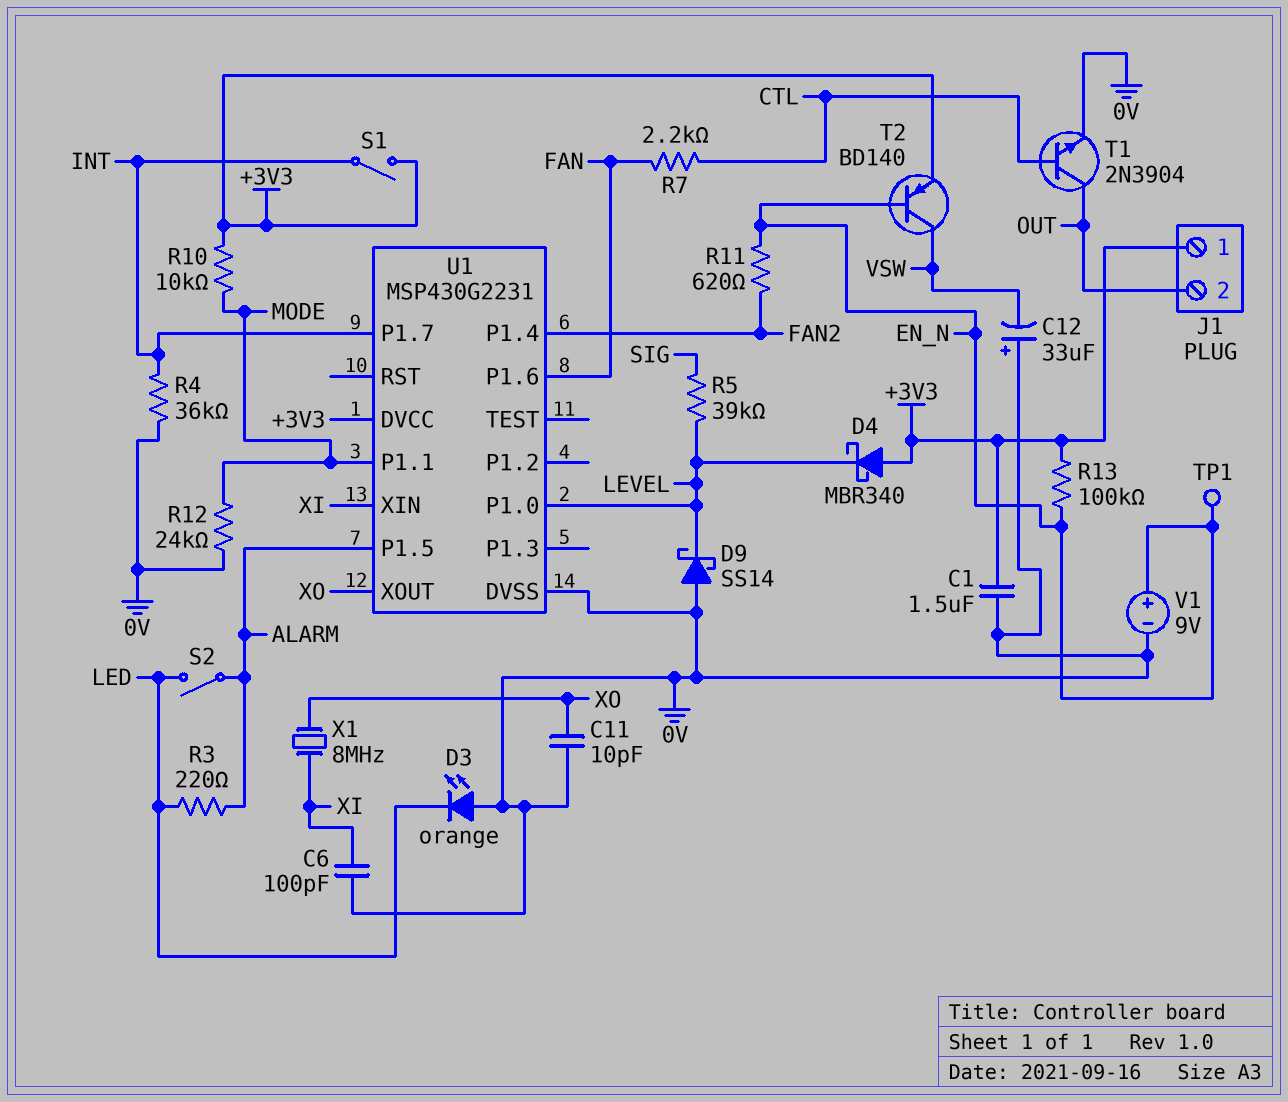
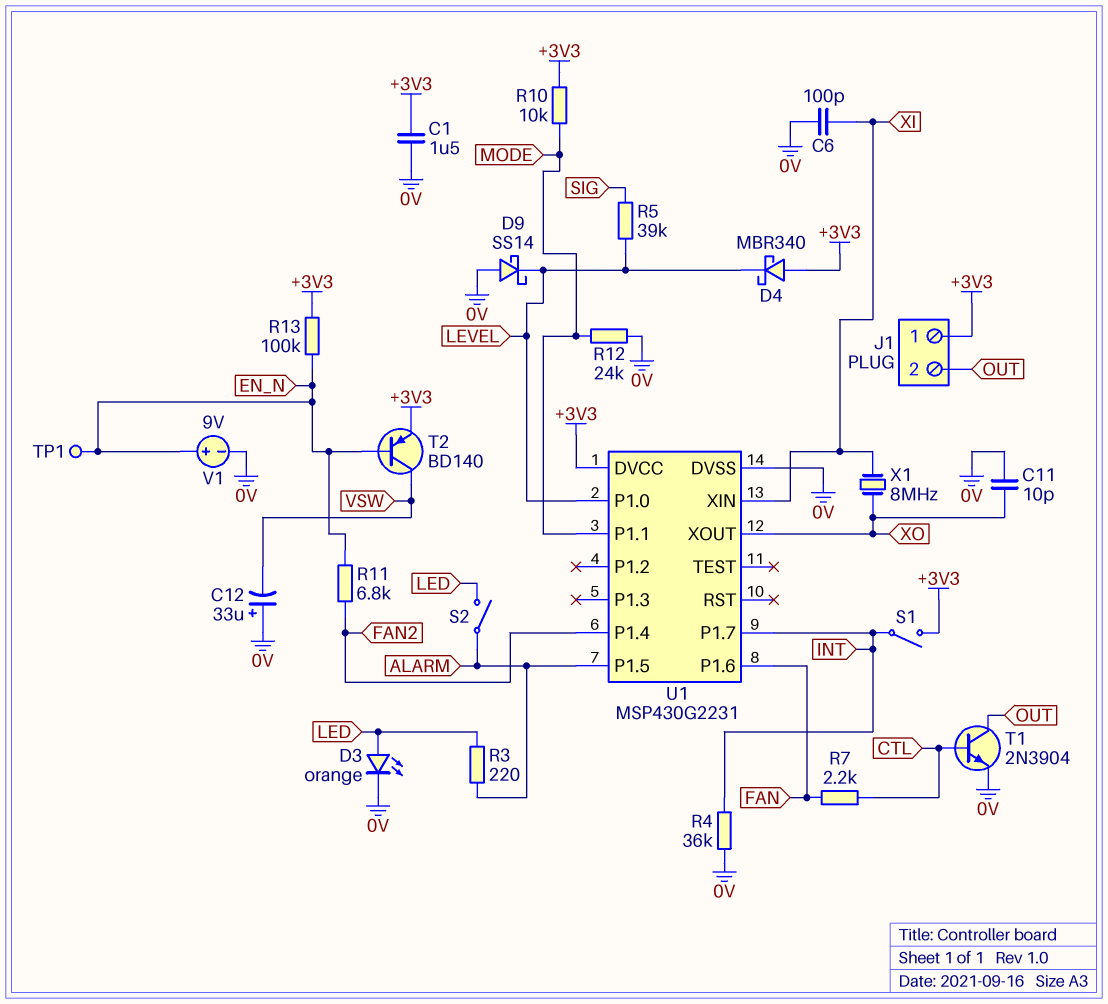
D3: LED orange (A 0V, K LED) -> LED orange (A LED, K 0V)
R11: 620 (EN_N, FAN2) -> 6.8k (EN_N, FAN2)

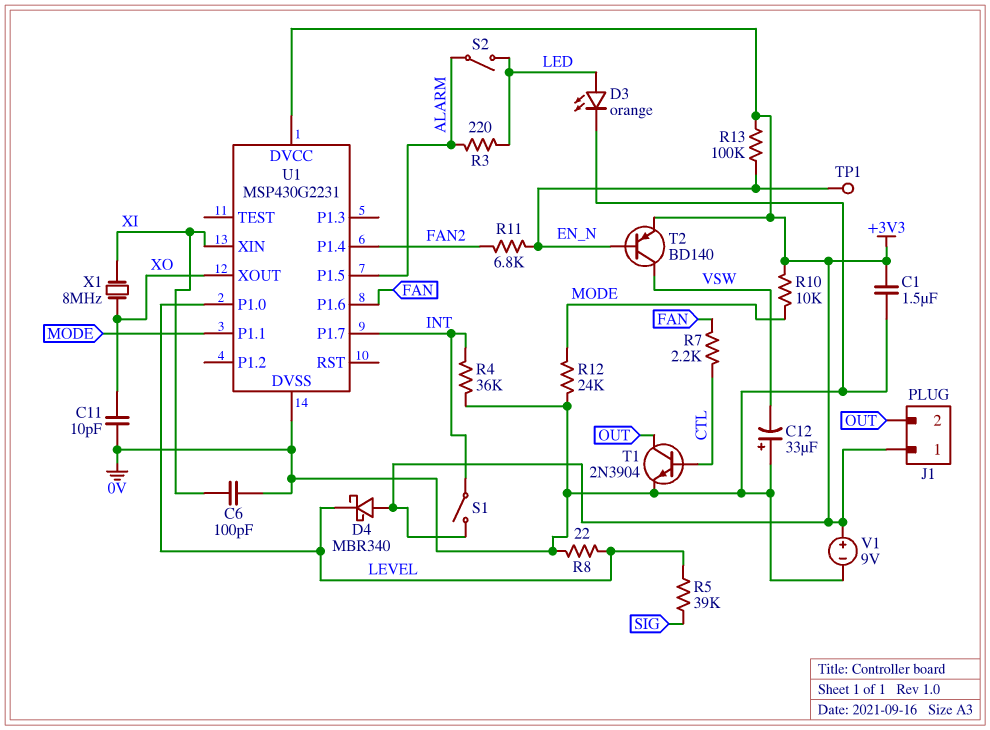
D9: schottky SS14 (A 0V, K LEVEL) -> none
R8: none -> 22 (0V, LEVEL)
V1: 9V (plus EN_N, minus 0V) -> 9V (plus +3V3, minus 0V)

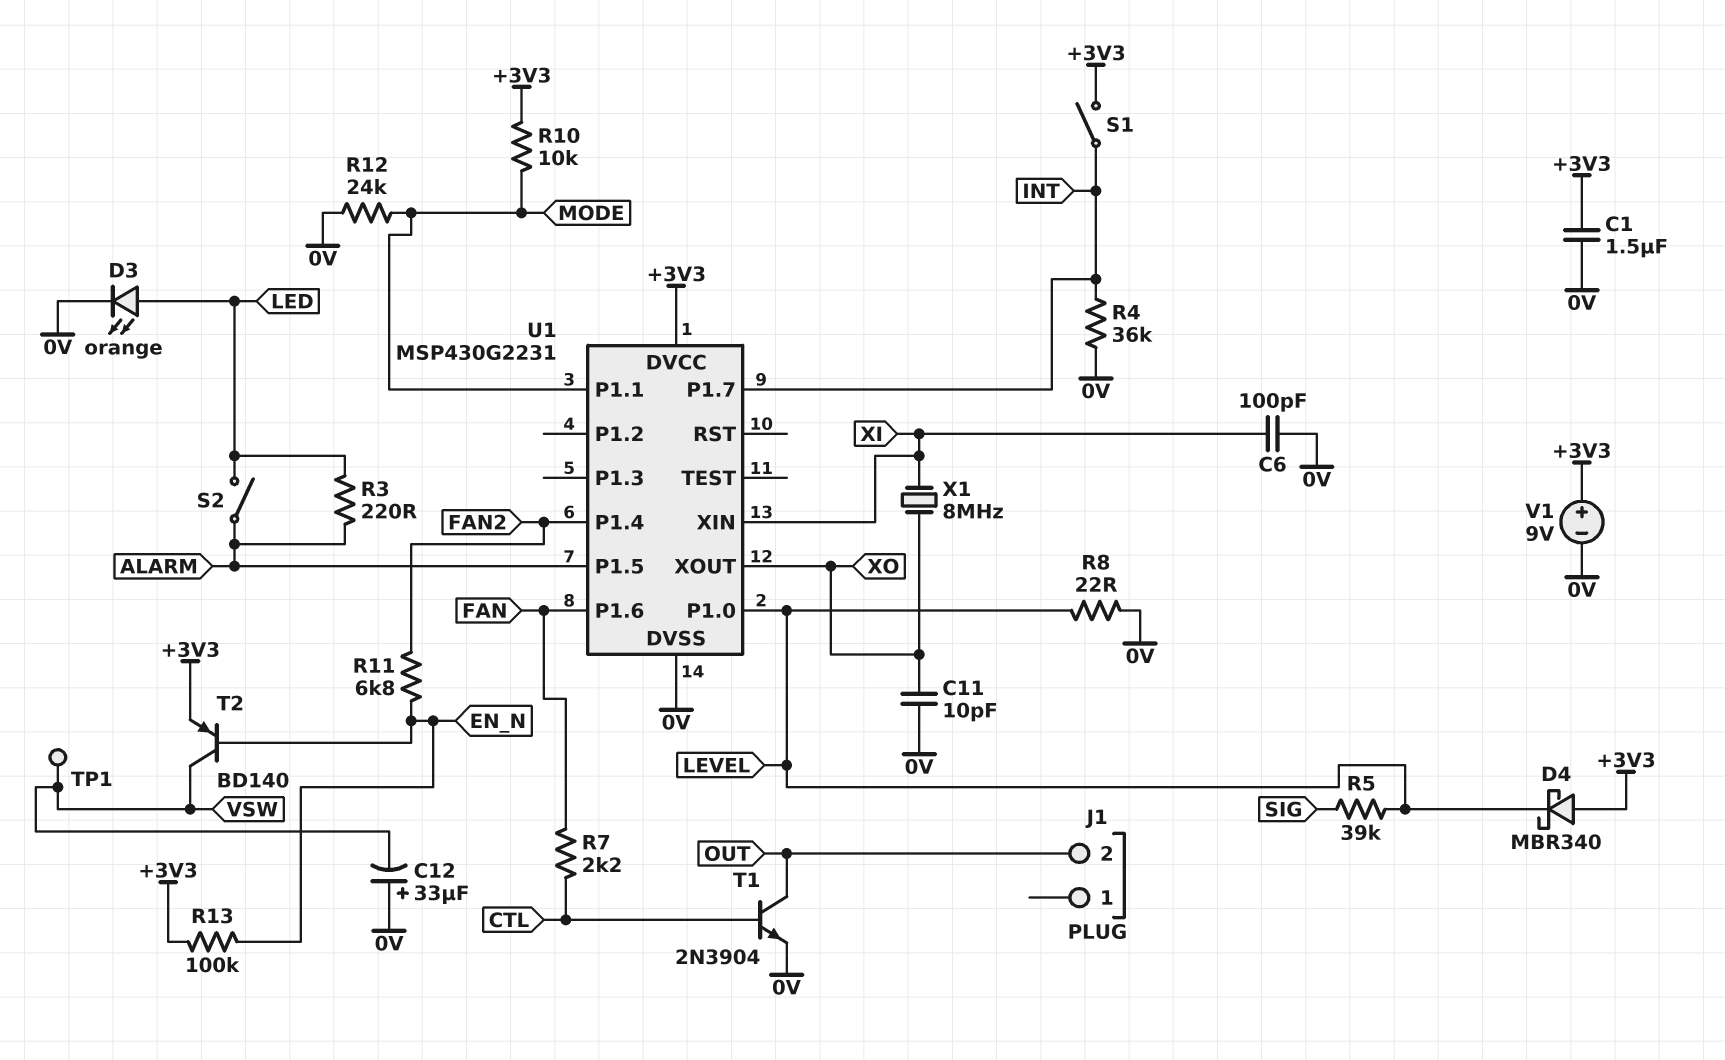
J1 pin 1: +3V3 -> none
TP1: test point (EN_N) -> test point (VSW)

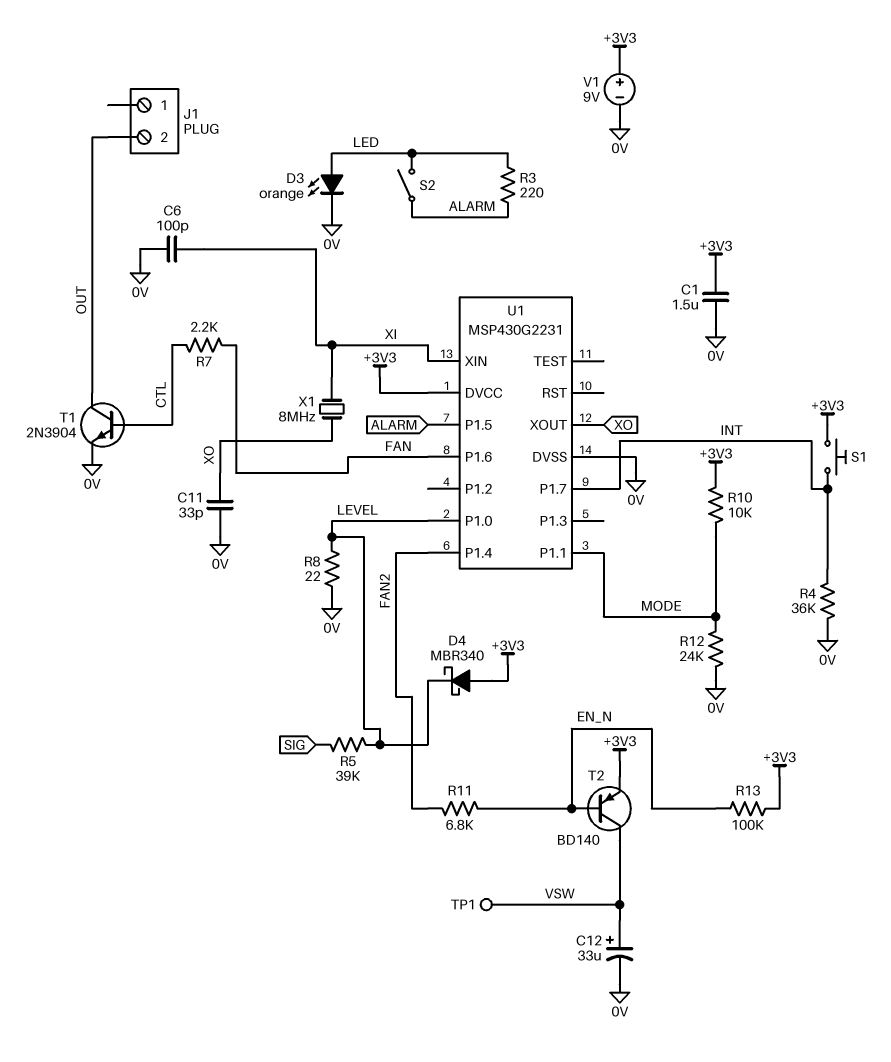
C11: 10pF (0V, XO) -> 33pF (0V, XO)
C12: 33uF (plus 0V, minus VSW) -> 33uF (plus VSW, minus 0V)
S1: switch (+3V3, INT) -> button (+3V3, INT)

